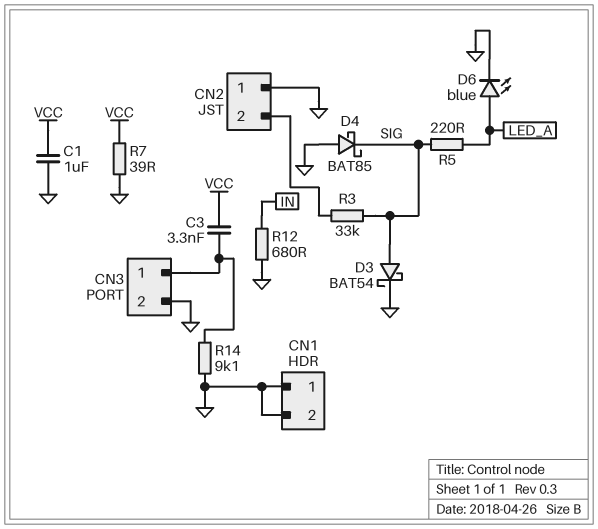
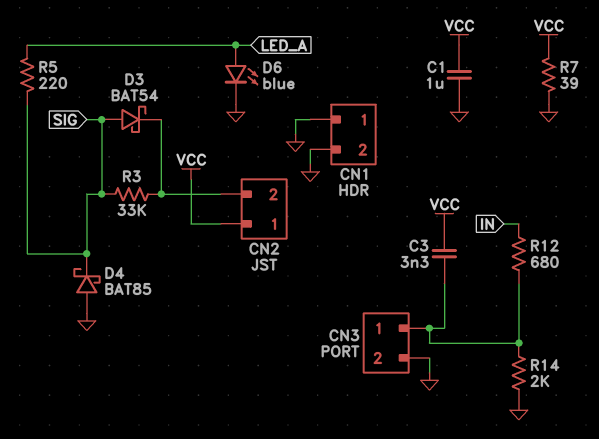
CN2 pin 1: GND -> VCC
D3: schottky BAT54 (A SIG, K GND) -> schottky BAT54 (A SIG, K CN2/2)
R12: 680 (GND, IN) -> 680 (CN3/1, IN)
R14: 9.1k (CN3/1, GND) -> 2k (CN3/1, GND)

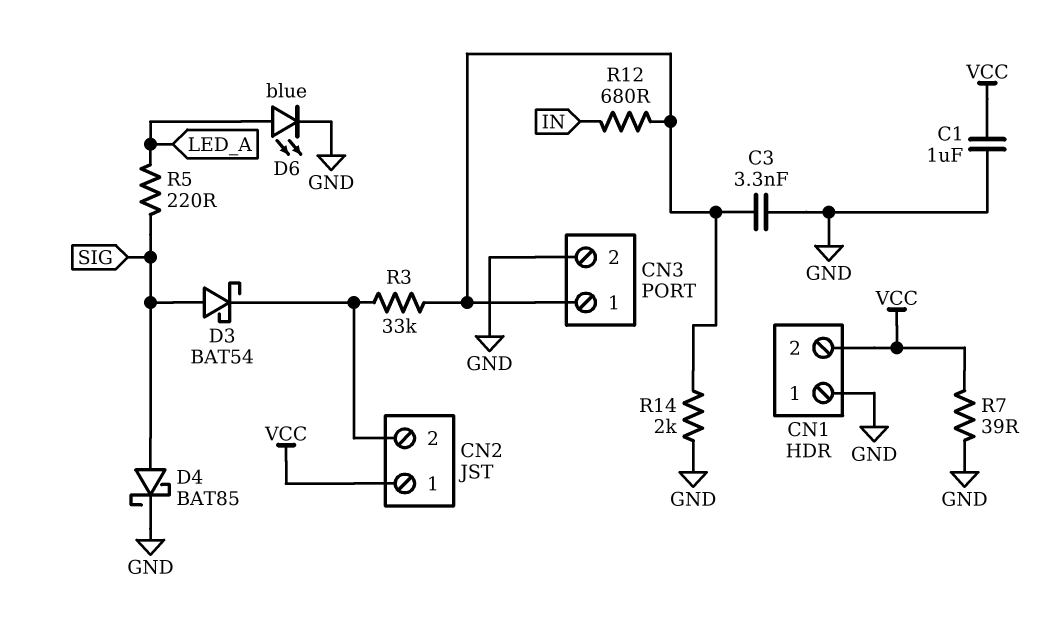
C3: 3.3nF (CN3/1, VCC) -> 3.3nF (CN3/1, GND)
CN1 pin 2: GND -> VCC
D4: schottky BAT85 (A GND, K SIG) -> schottky BAT85 (A SIG, K GND)
R3: 33k (CN2/2, SIG) -> 33k (CN2/2, CN3/1)

